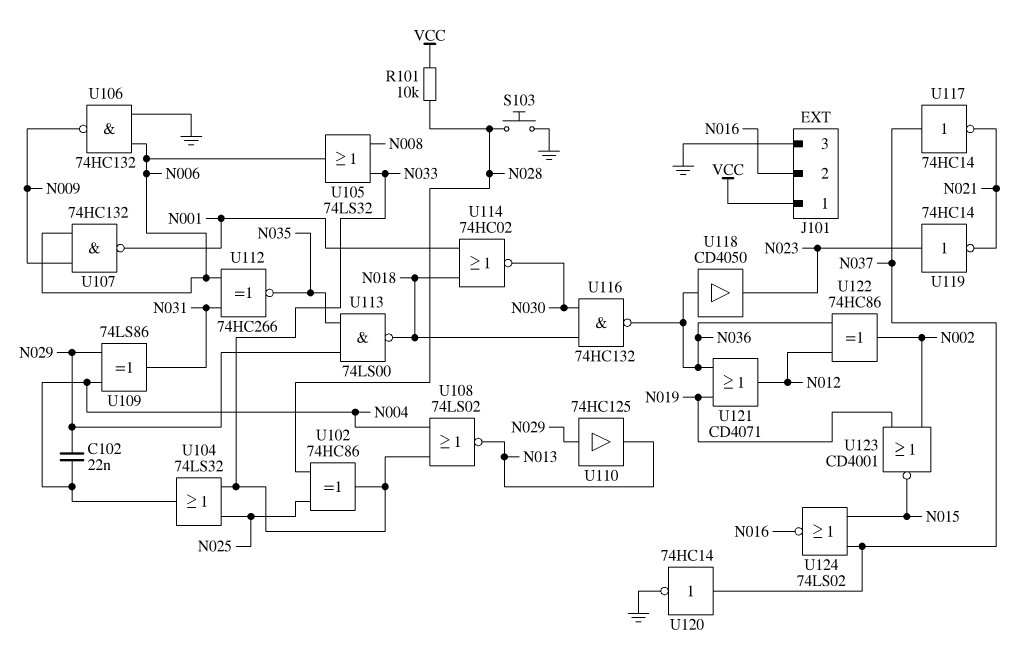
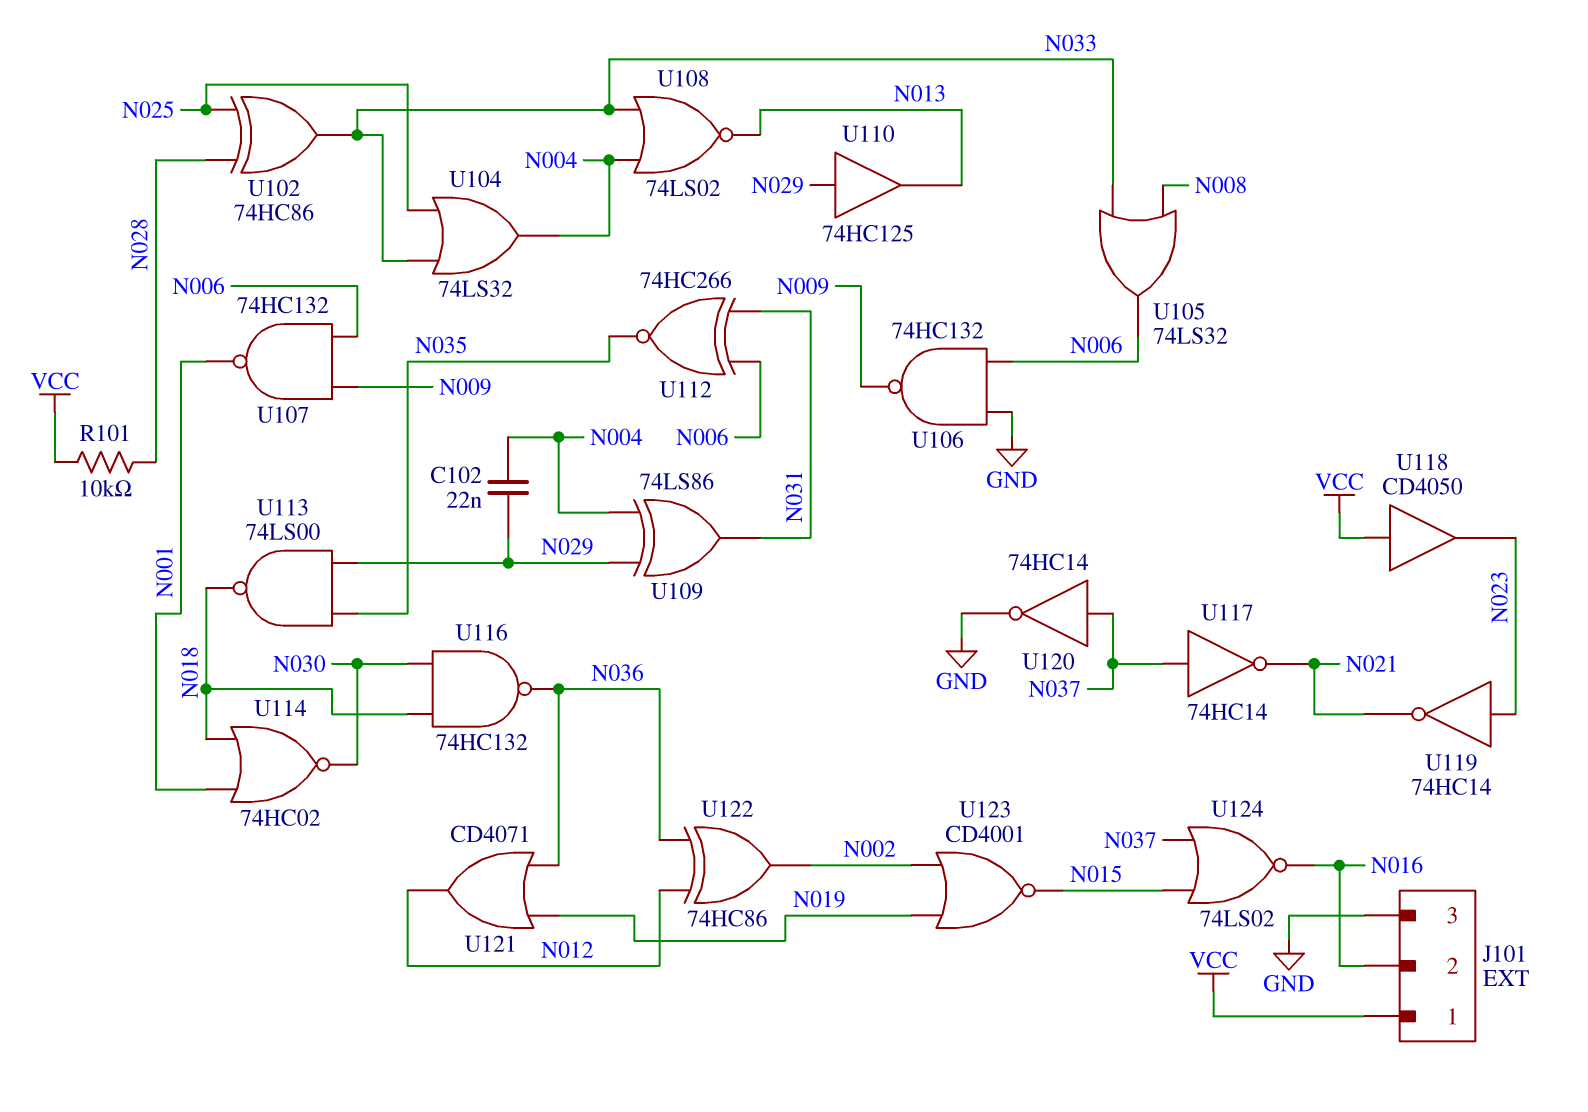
S103: button (GND, N028) -> none
U118: buffer CD4050 (in N036, out N023) -> buffer CD4050 (in VCC, out N023)

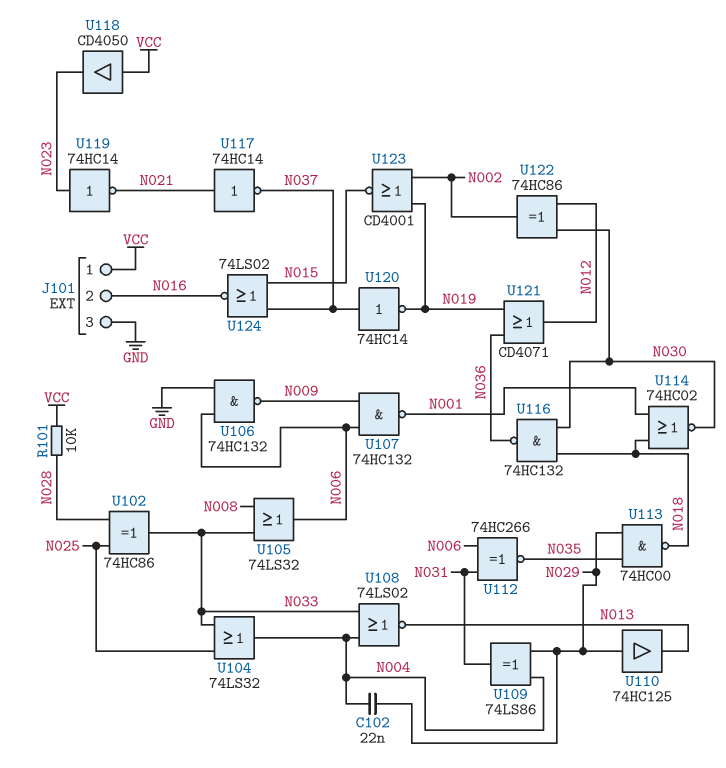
U113: NAND 74LS00 (in N029, in N035, out N018) -> NAND 74HC00 (in N029, in N035, out N018)
U117: NOT 74HC14 (in N037, out N021) -> NOT 74HC14 (in N021, out N037)
U120: NOT 74HC14 (in N037, out GND) -> NOT 74HC14 (in N037, out N019)
U122: XOR 74HC86 (in N012, in N036, out N002) -> XOR 74HC86 (in N012, in N030, out N002)

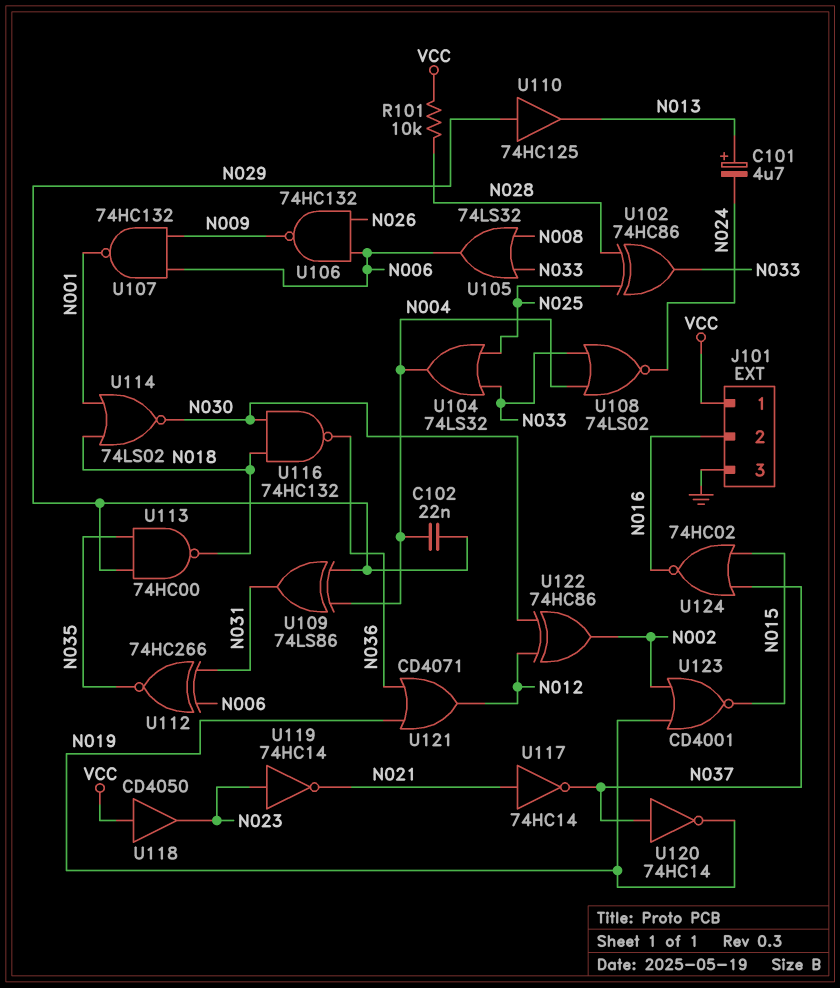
C101: none -> 4.7uF (plus N013, minus N024)
U106: NAND 74HC132 (in GND, in N006, out N009) -> NAND 74HC132 (in N006, in N026, out N009)
U108: NOR 74LS02 (in N004, in N033, out N013) -> NOR 74LS02 (in N004, in N033, out N024)
U114: NOR 74HC02 (in N001, in N018, out N030) -> NOR 74LS02 (in N001, in N018, out N030)
U124: NOR 74LS02 (in N015, in N037, out N016) -> NOR 74HC02 (in N015, in N037, out N016)

